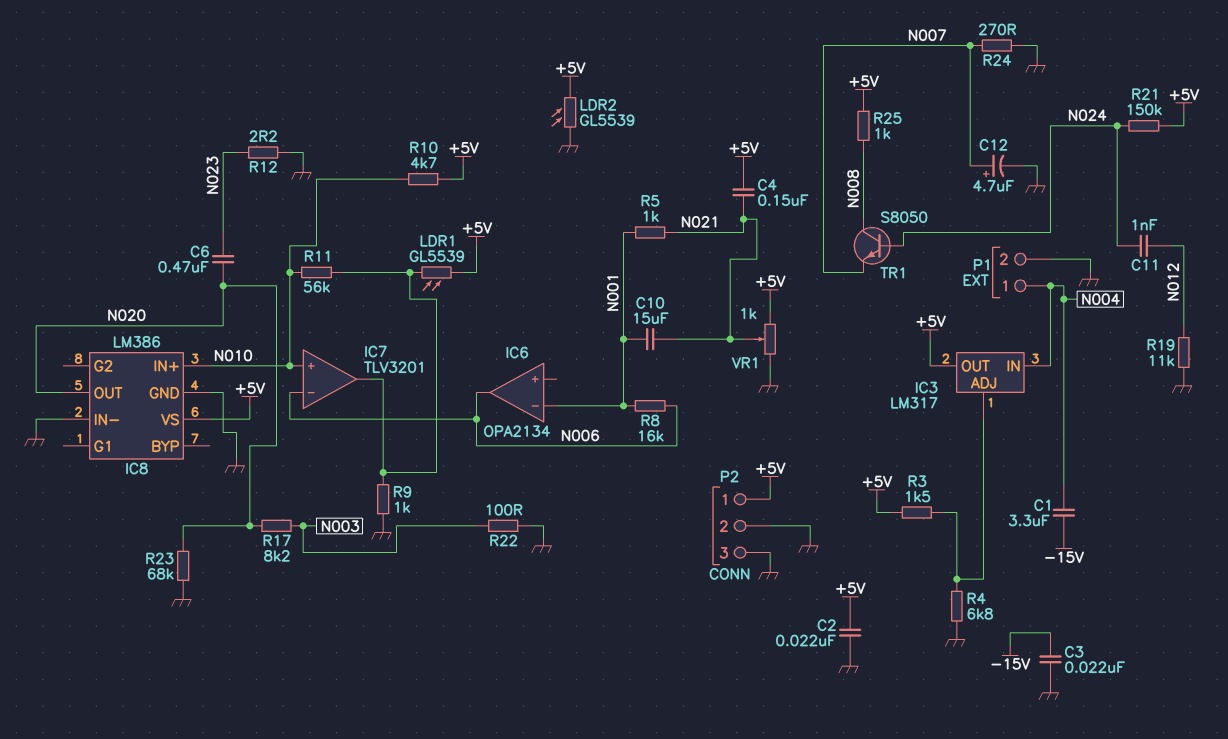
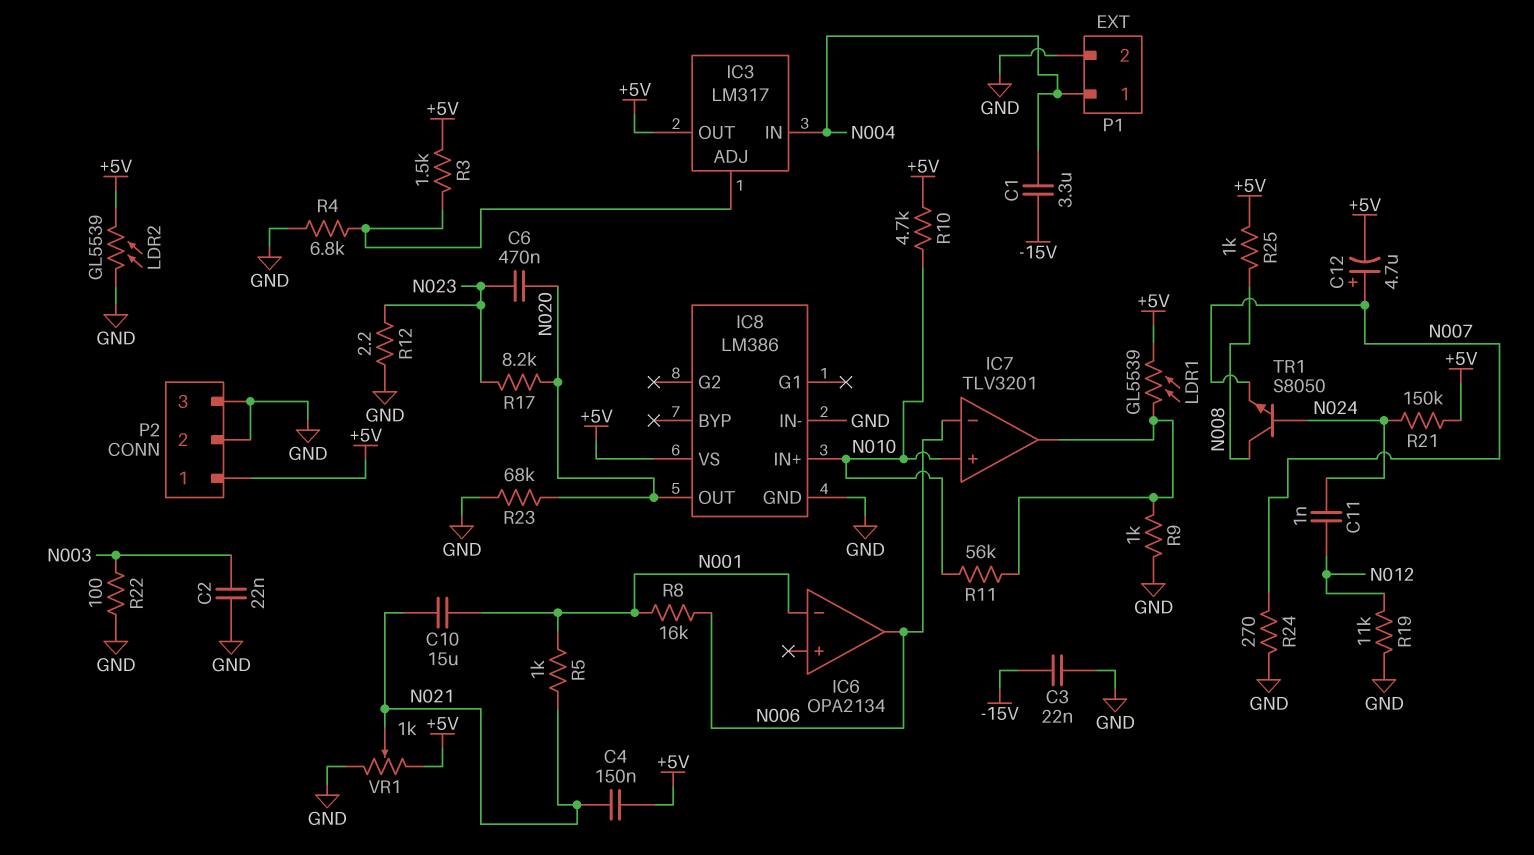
C2: 22nF (+5V, GND) -> 22nF (GND, N003)
C12: 4.7uF (plus N007, minus GND) -> 4.7uF (plus N007, minus +5V)
R17: 8.2k (N003, N020) -> 8.2k (N020, N023)

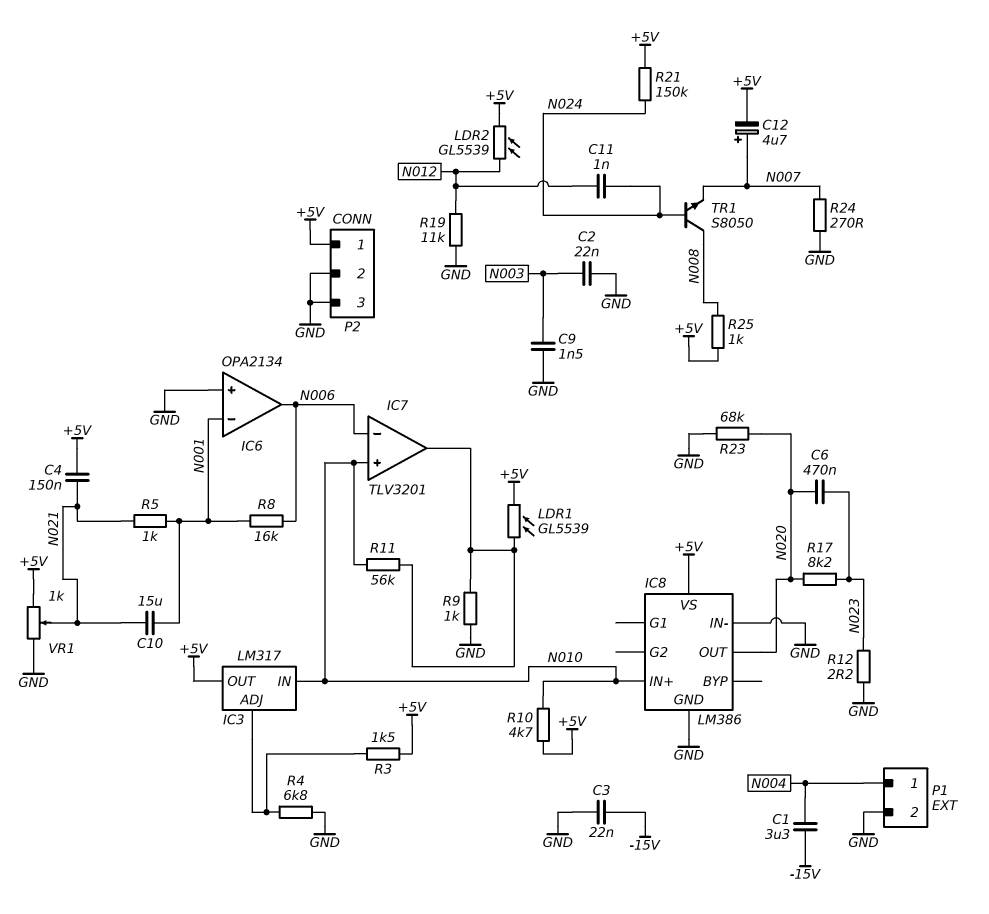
C9: none -> 1.5nF (GND, N003)
IC3 pin IN: N004 -> N010
IC6 pin in+: none -> GND
LDR2: GL5539 (+5V, GND) -> GL5539 (+5V, N012)
R22: 100 (GND, N003) -> none

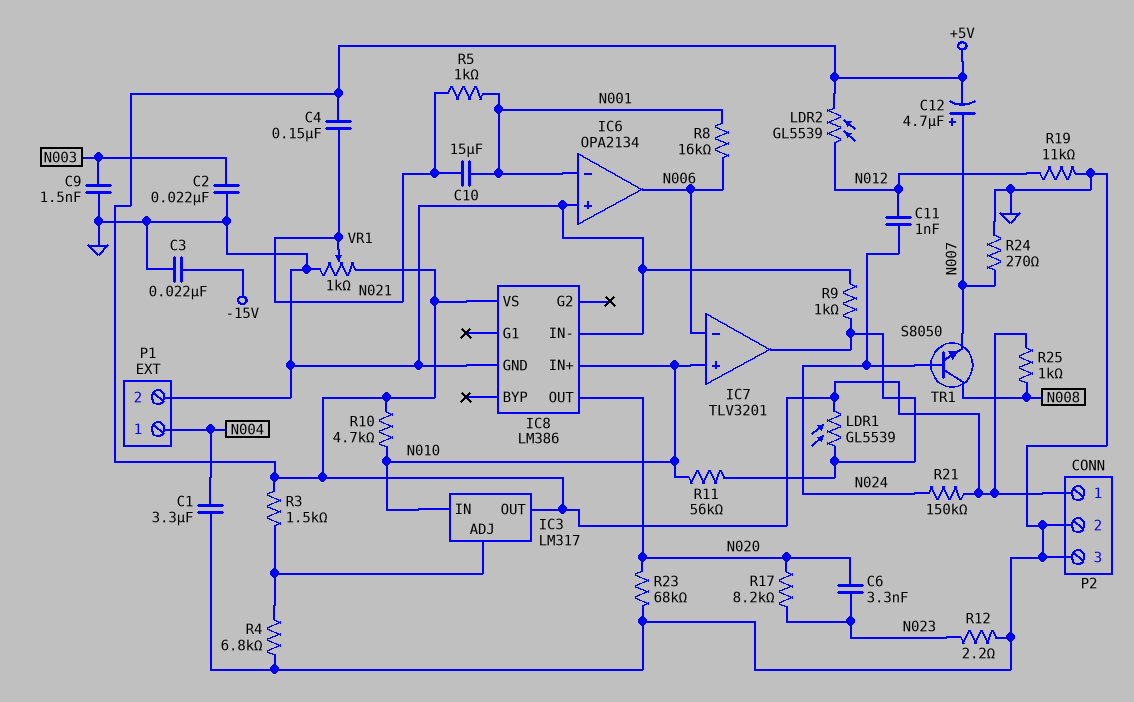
C1: 3.3uF (-15V, N004) -> 3.3uF (GND, N004)
C6: 470nF (N020, N023) -> 3.3nF (N020, N023)

